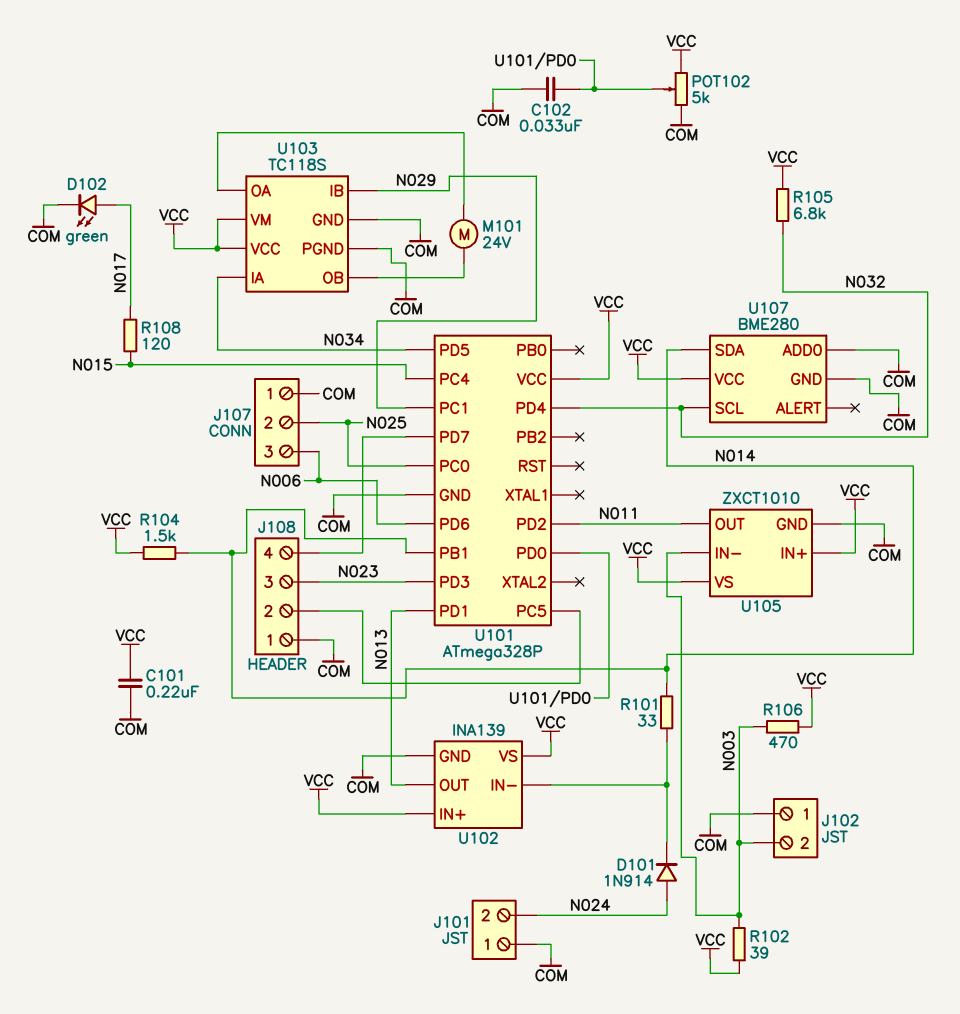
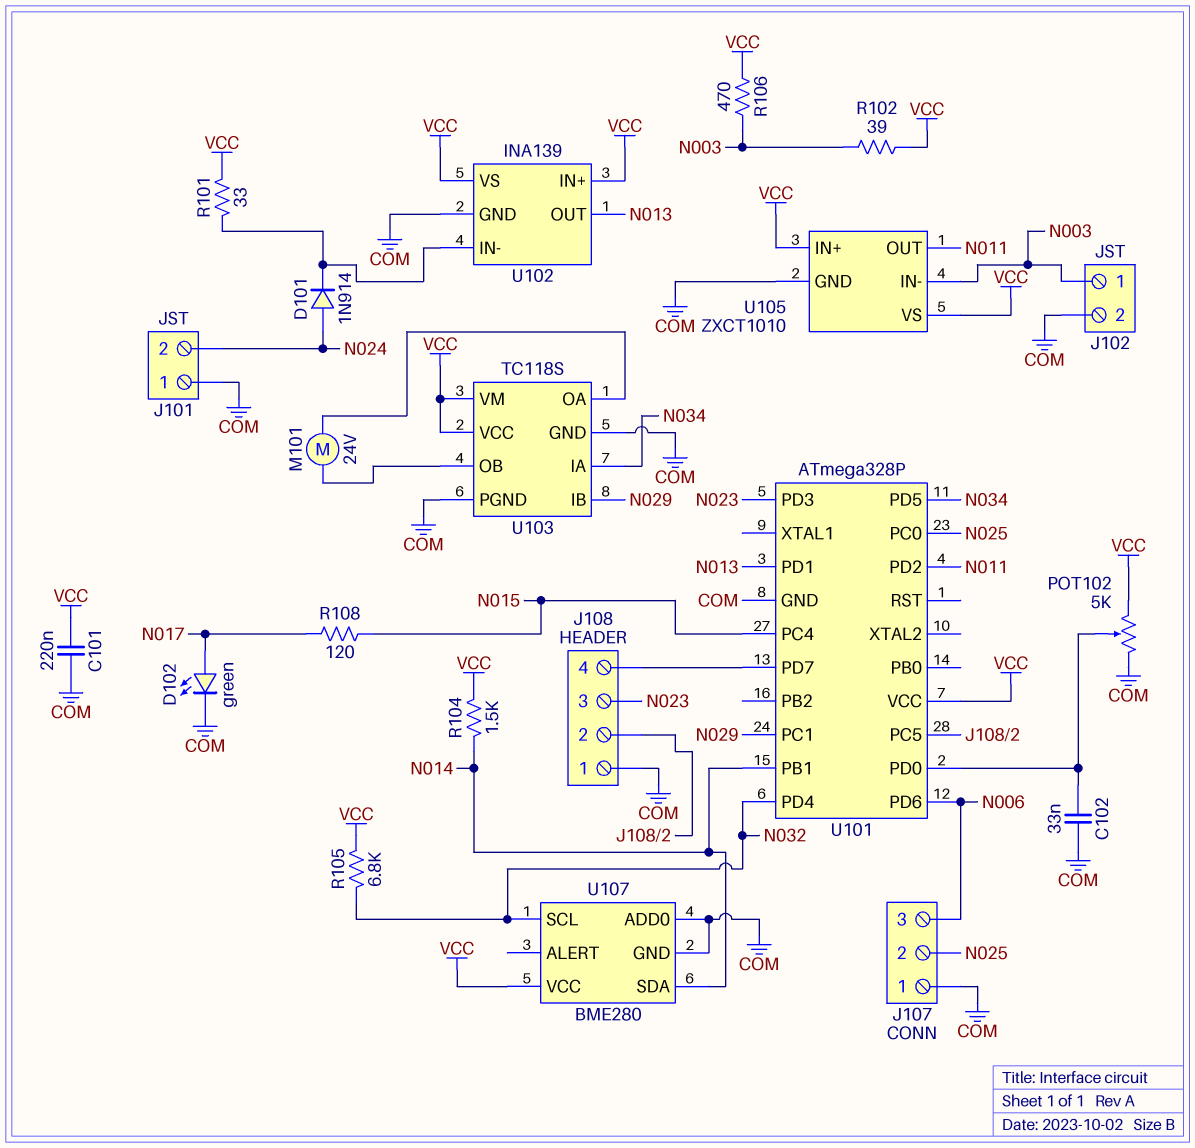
J102 pin 1: COM -> N003
J102 pin 2: N003 -> COM
R101: 33 (N014, U102/IN-) -> 33 (U102/IN-, VCC)

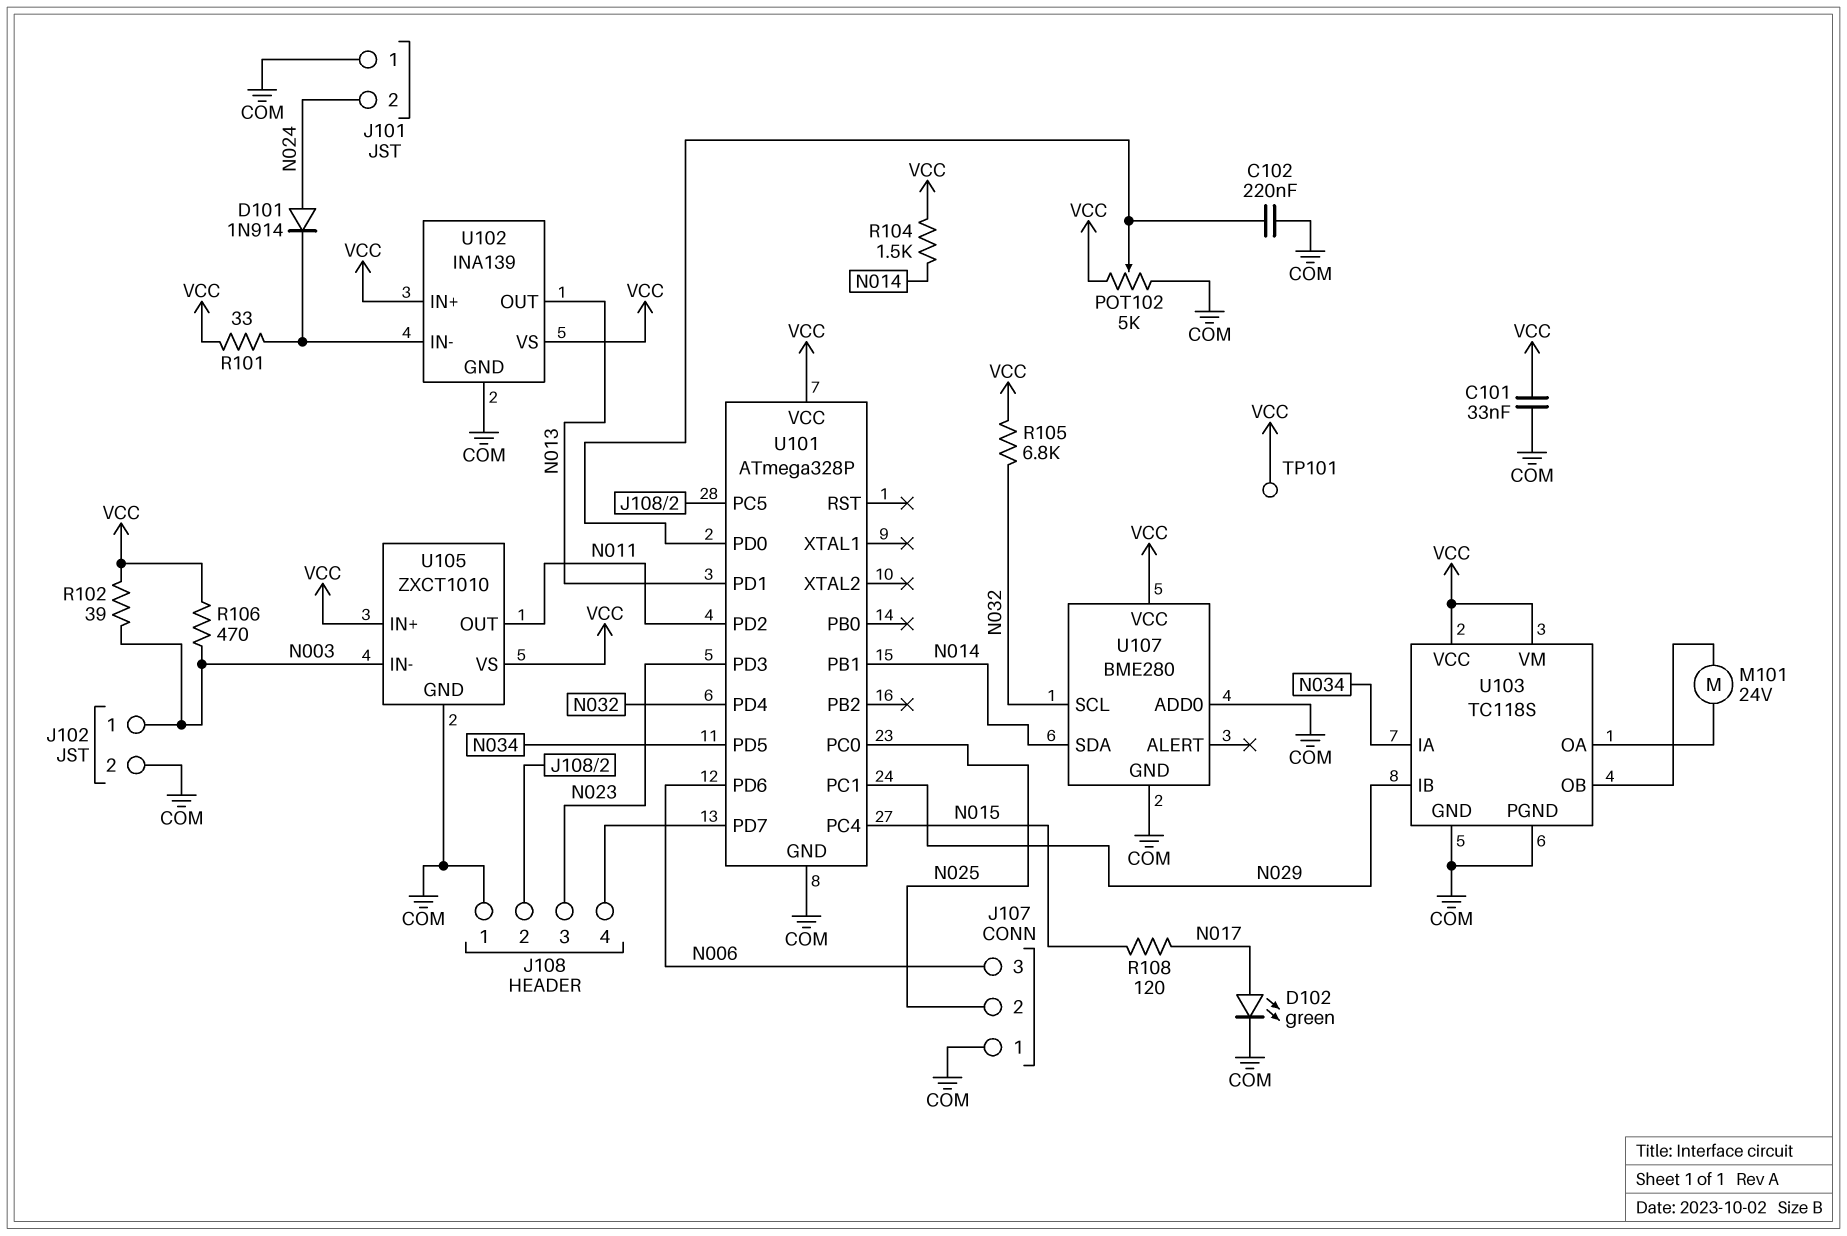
C101: 220nF (COM, VCC) -> 33nF (COM, VCC)
C102: 33nF (COM, U101/PD0) -> 220nF (COM, U101/PD0)
TP101: none -> test point (VCC)

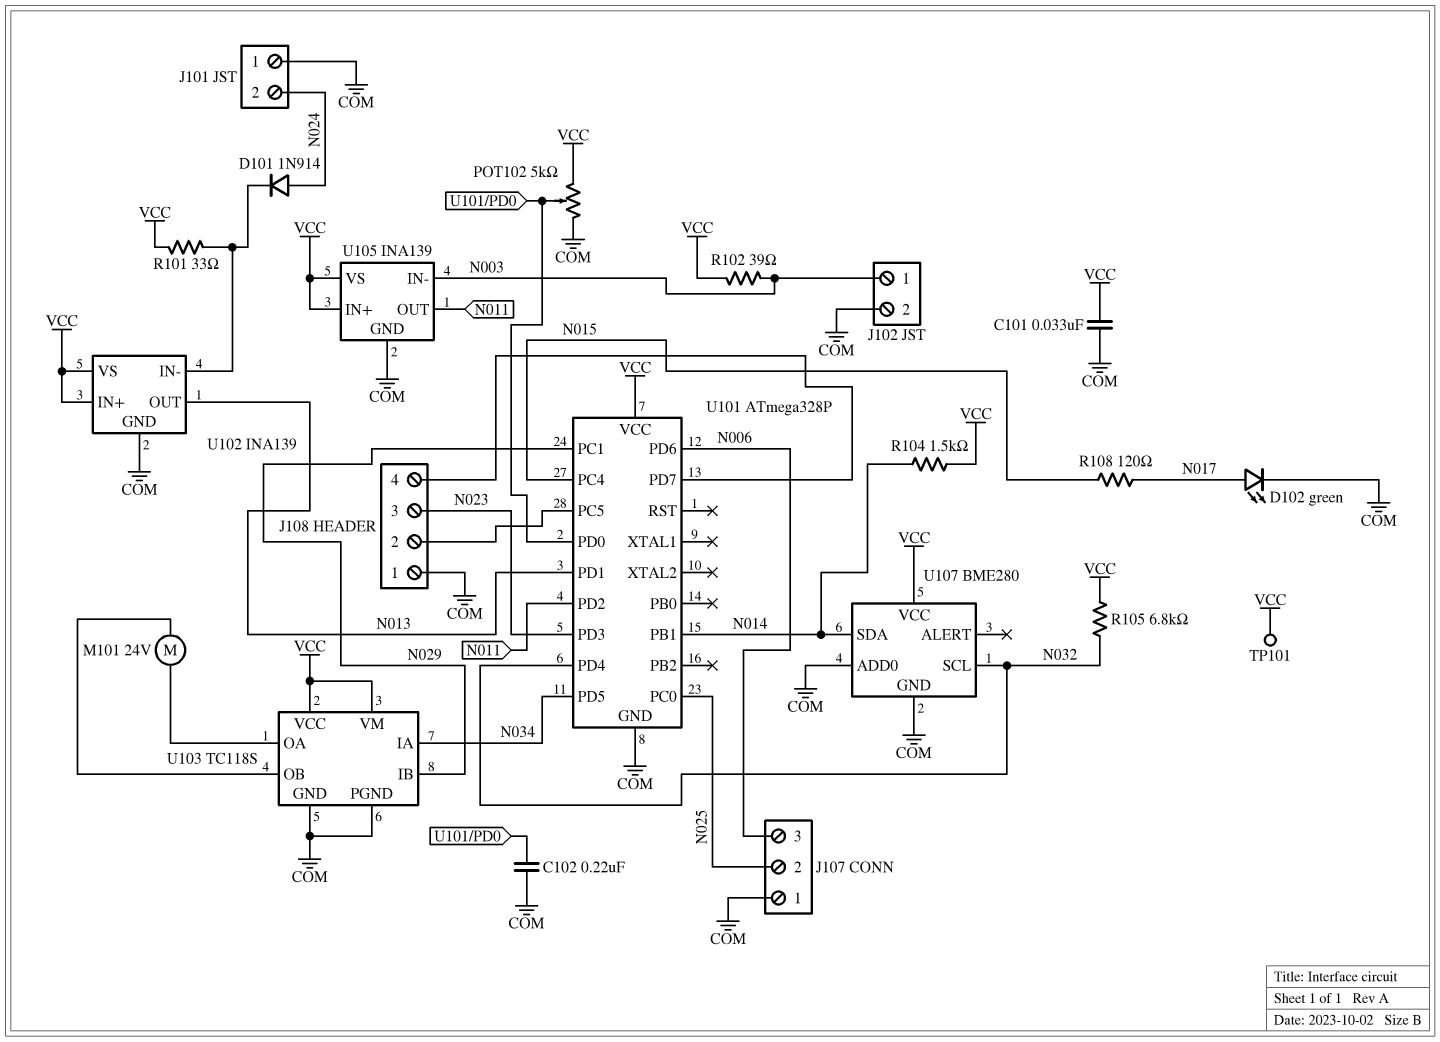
R106: 470 (N003, VCC) -> none
U105: ZXCT1010 -> INA139

